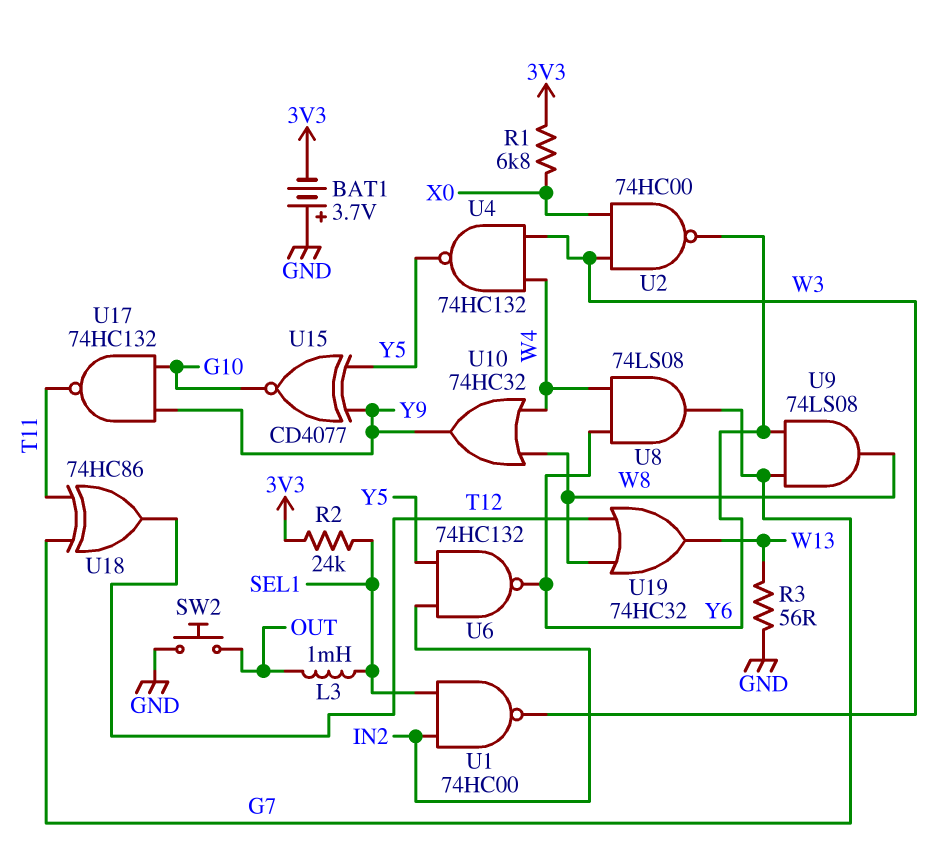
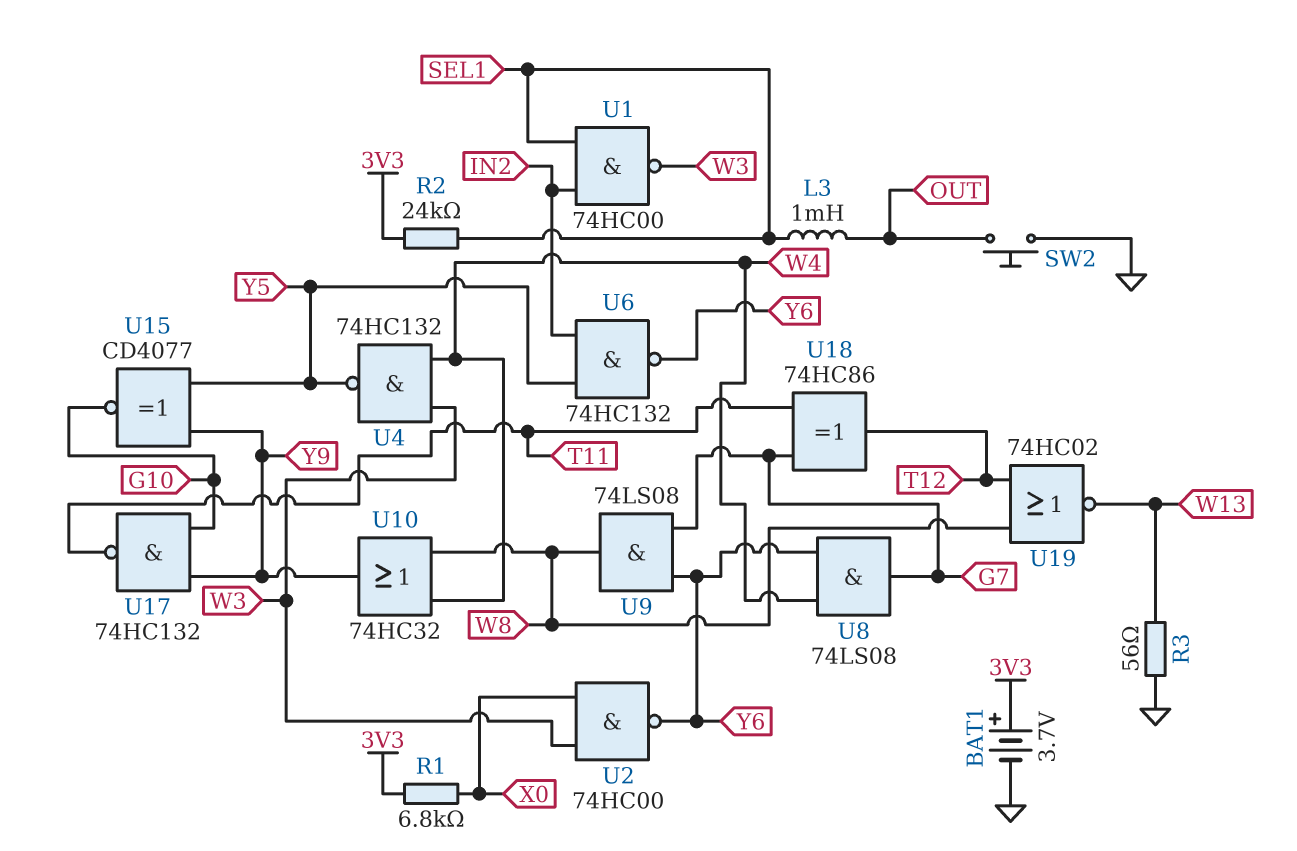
BAT1: 3.7V (plus GND, minus 3V3) -> 3.7V (plus 3V3, minus GND)
U19: OR 74HC32 (in T12, in W8, out W13) -> NOR 74HC02 (in T12, in W8, out W13)

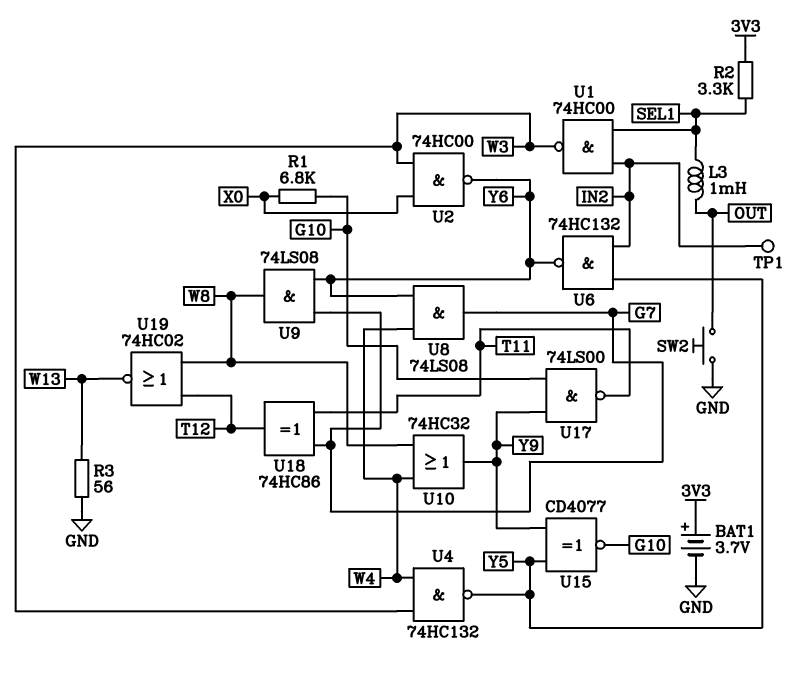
R1: 6.8k (3V3, X0) -> 6.8k (G10, X0)
R2: 24k (3V3, SEL1) -> 3.3k (3V3, SEL1)
TP1: none -> test point (IN2)
U17: NAND 74HC132 (in G10, in Y9, out T11) -> NAND 74LS00 (in G10, in Y9, out T11)

